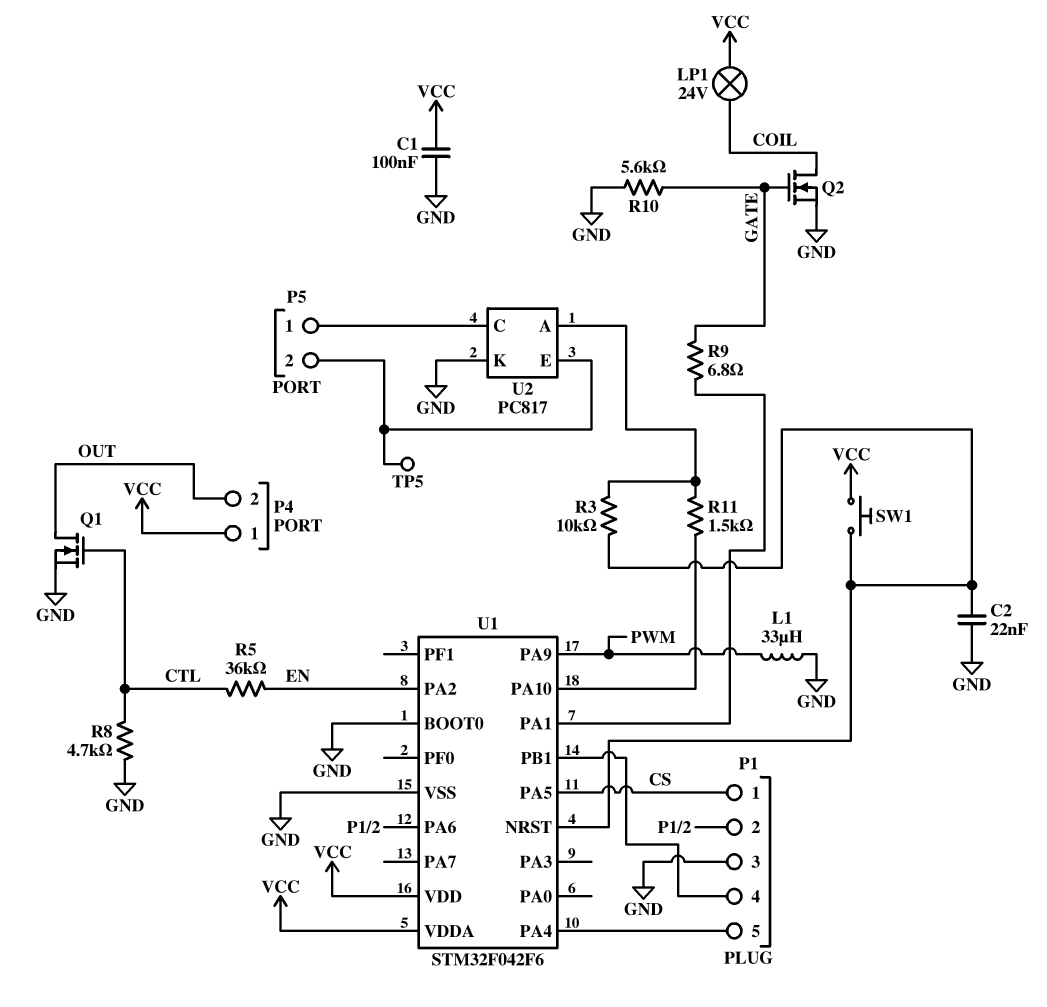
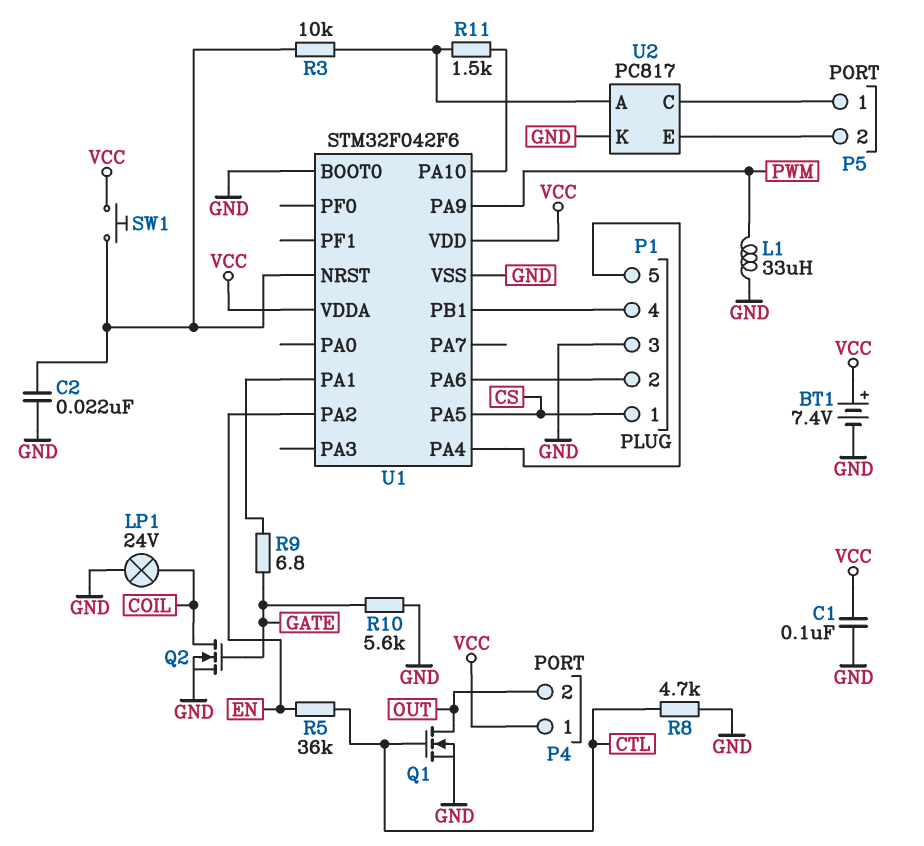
BT1: none -> 7.4V (plus VCC, minus GND)
LP1: lamp 24V (COIL, VCC) -> lamp 24V (COIL, GND)
TP5: test point (P5/2) -> none

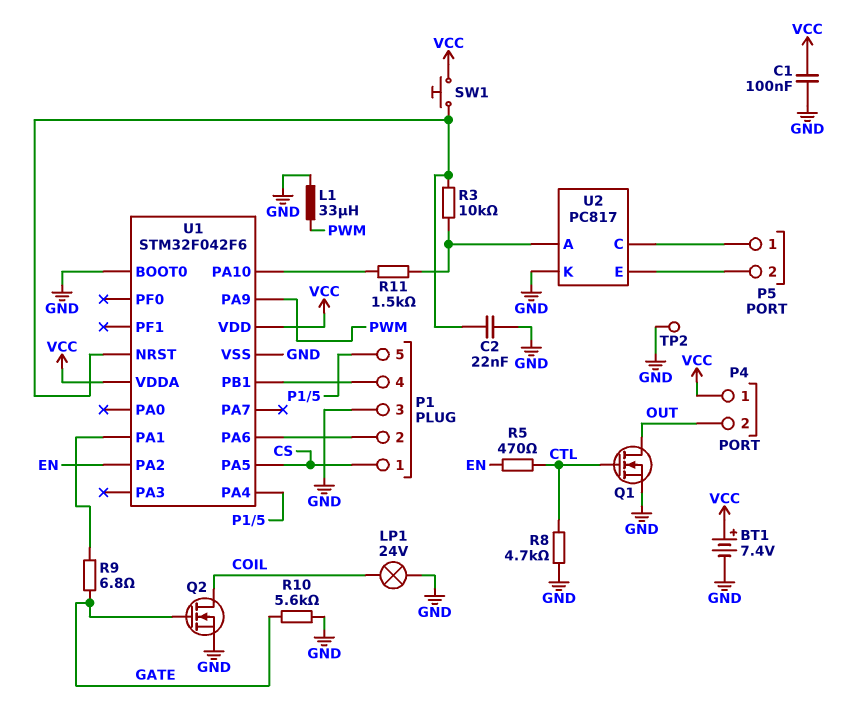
R5: 36k (CTL, EN) -> 470 (CTL, EN)
TP2: none -> test point (GND)

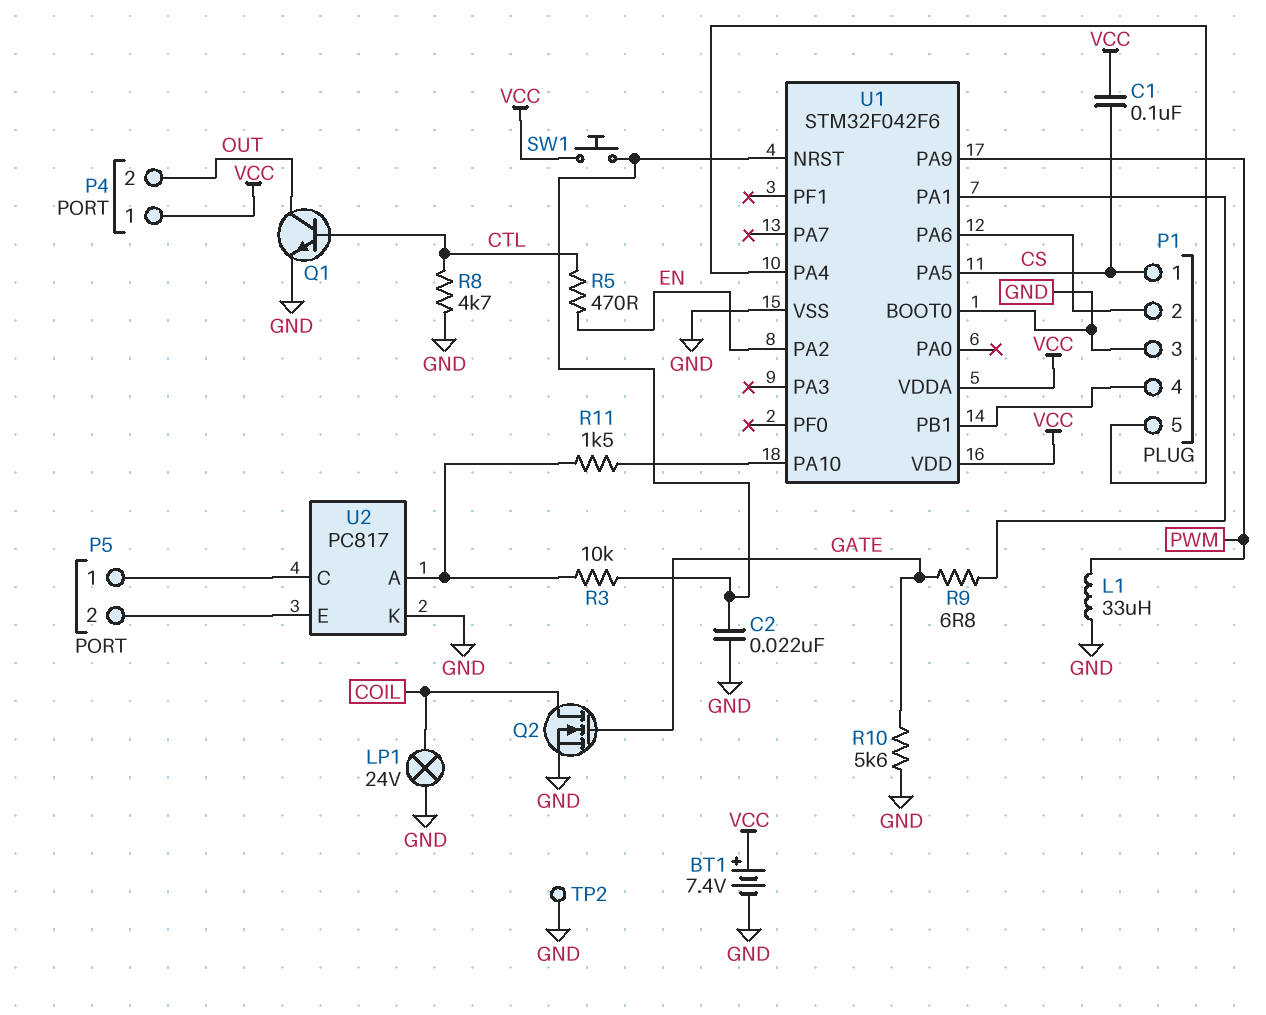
C1: 100nF (GND, VCC) -> 100nF (CS, VCC)
Q1: NMOS (G CTL, D OUT, S GND) -> NPN (B CTL, C OUT, E GND)

